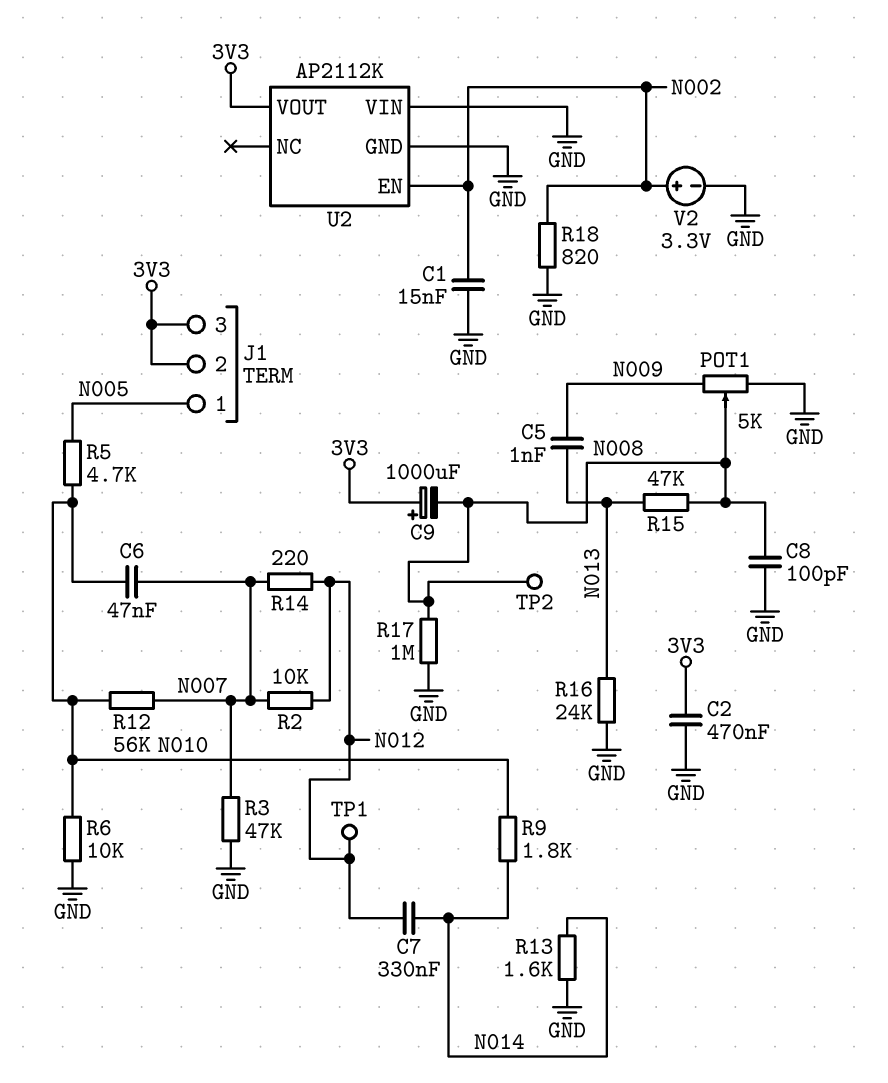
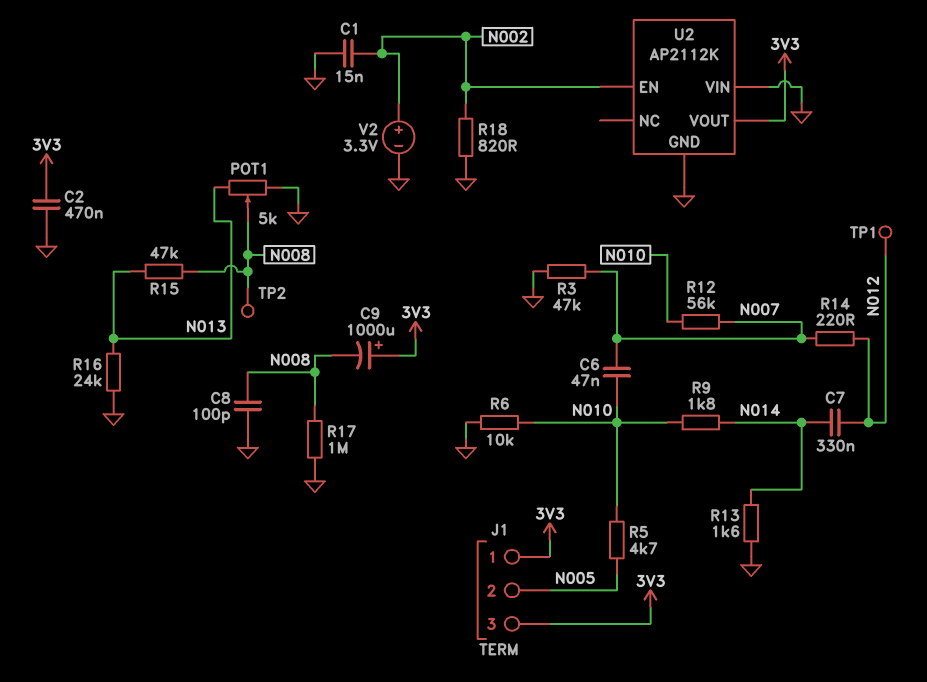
C5: 1nF (N009, N013) -> none
J1 pin 1: N005 -> 3V3
J1 pin 2: 3V3 -> N005
POT1: 5k (GND, N009, wiper N008) -> 5k (GND, N013, wiper N008)
R2: 10k (N007, N012) -> none

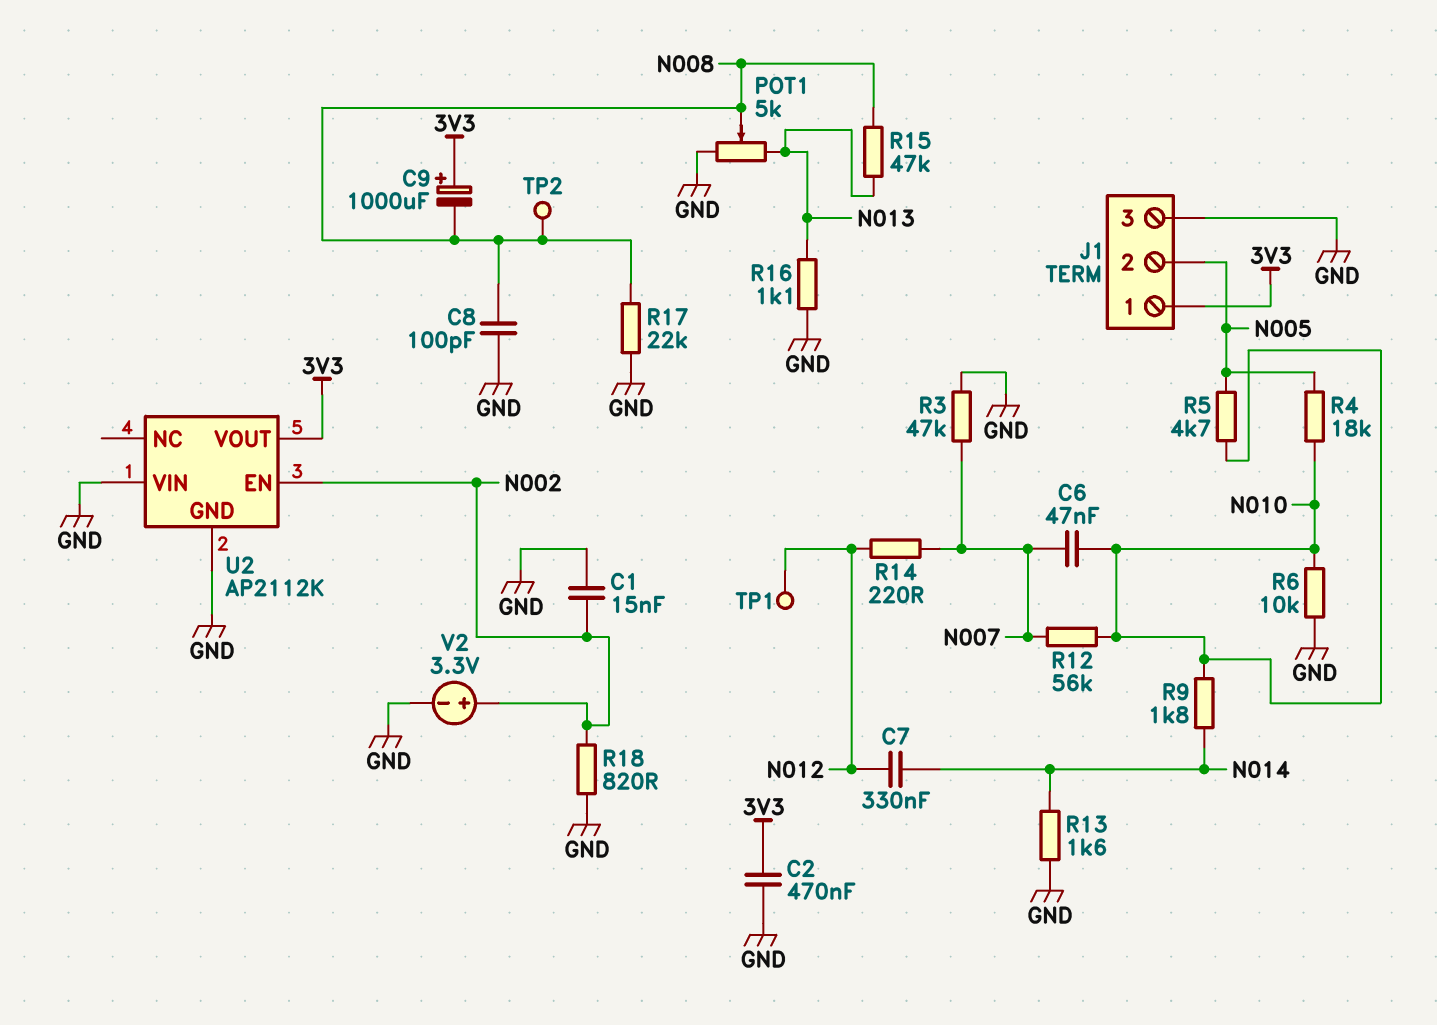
J1 pin 3: 3V3 -> GND
R4: none -> 18k (N005, N010)
R16: 24k (GND, N013) -> 1.1k (GND, N013)
R17: 1M (GND, N008) -> 22k (GND, N008)

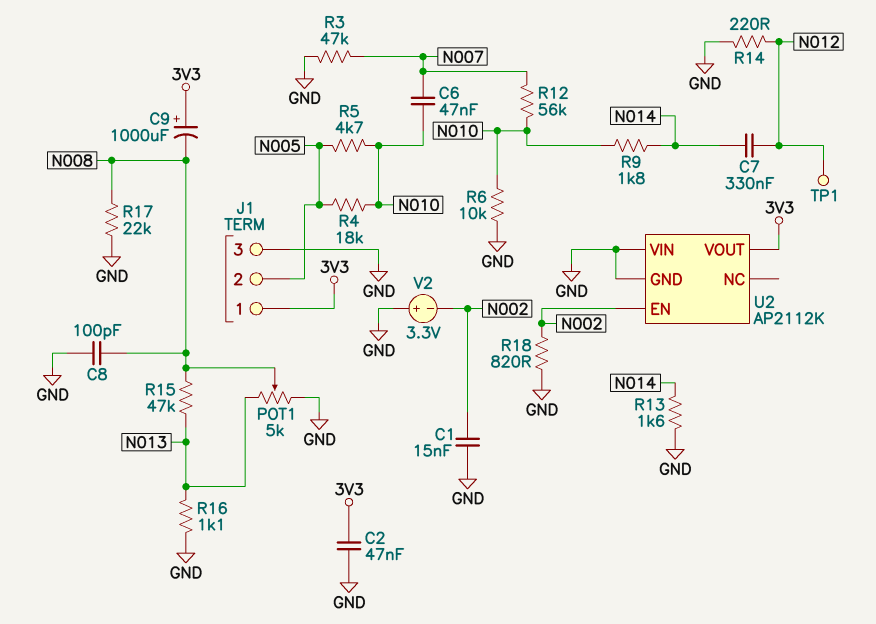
C2: 470nF (3V3, GND) -> 47nF (3V3, GND)
R14: 220 (N007, N012) -> 220 (GND, N012)
TP2: test point (N008) -> none
V2: 3.3V (plus N002, minus GND) -> 3.3V (plus GND, minus N002)

